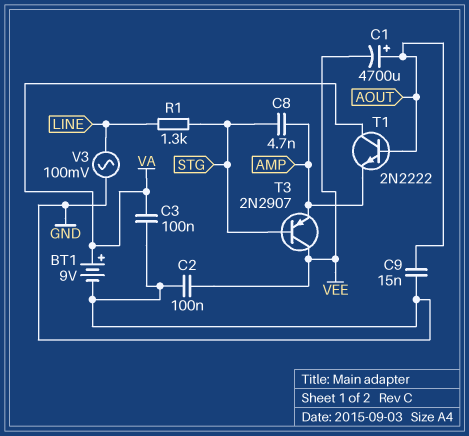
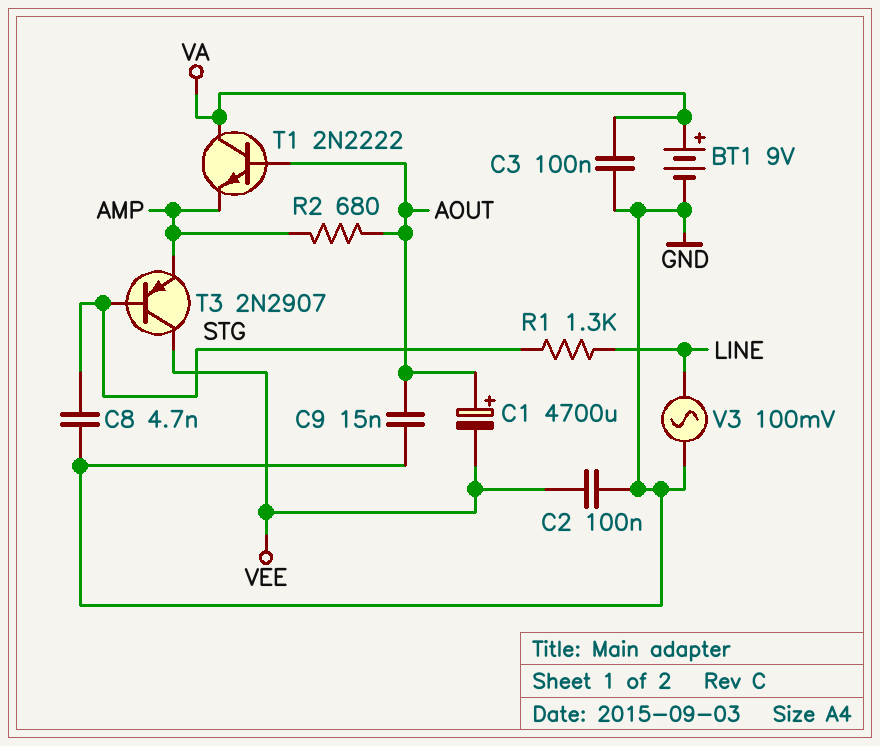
C8: 4.7nF (AMP, STG) -> 4.7nF (GND, STG)
R2: none -> 680 (AMP, AOUT)

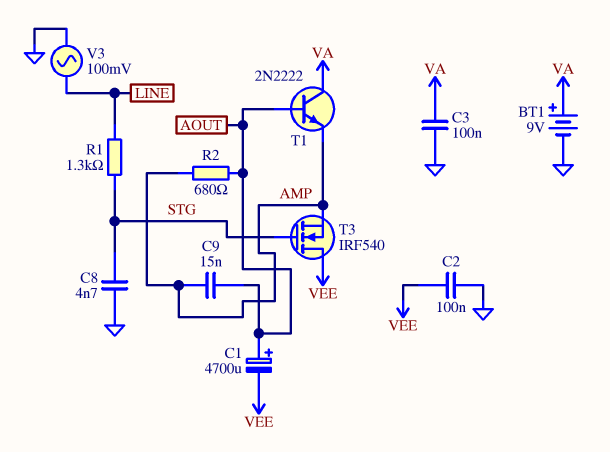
C9: 15nF (AOUT, GND) -> 15nF (AMP, AOUT)
T3: PNP 2N2907 (B STG, C VEE, E AMP) -> NMOS IRF540 (G STG, D VEE, S AMP)

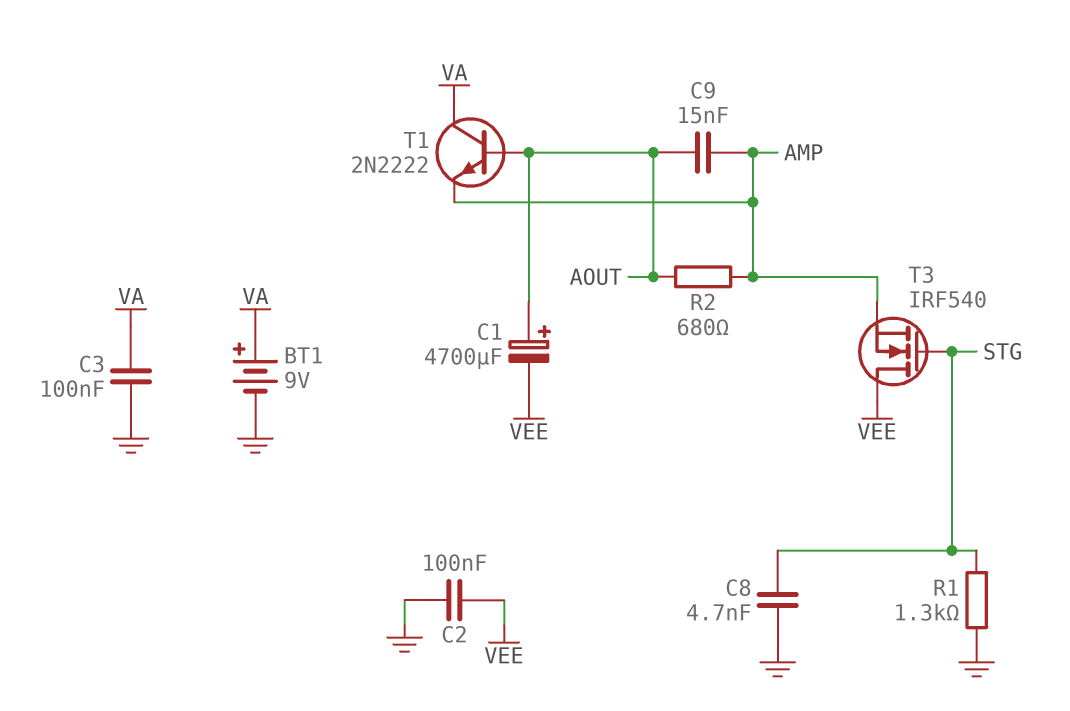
R1: 1.3k (LINE, STG) -> 1.3k (GND, STG)
V3: AC 100mV (GND, LINE) -> none

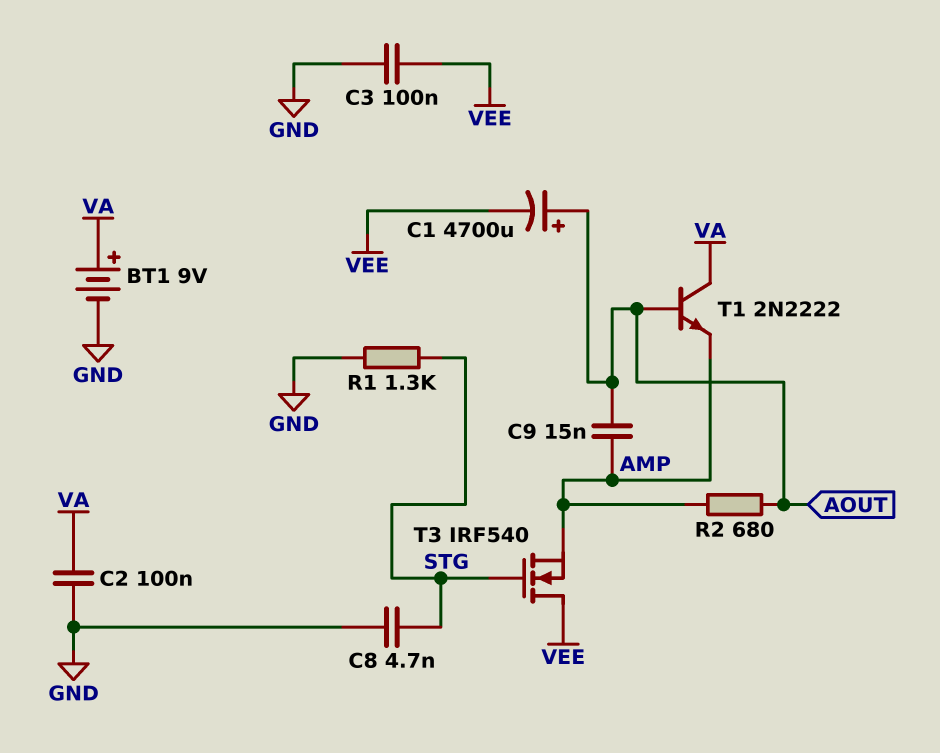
C2: 100nF (GND, VEE) -> 100nF (GND, VA)
C3: 100nF (GND, VA) -> 100nF (GND, VEE)

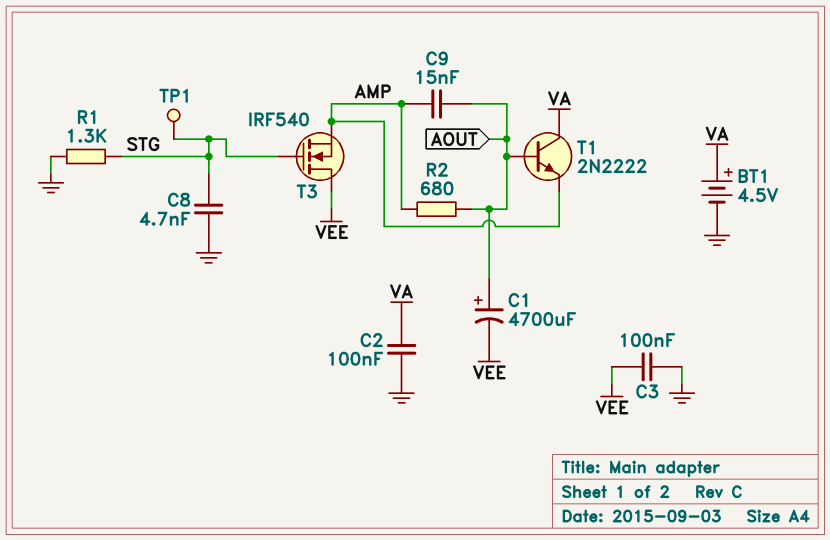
BT1: 9V (plus VA, minus GND) -> 4.5V (plus VA, minus GND)
TP1: none -> test point (STG)

